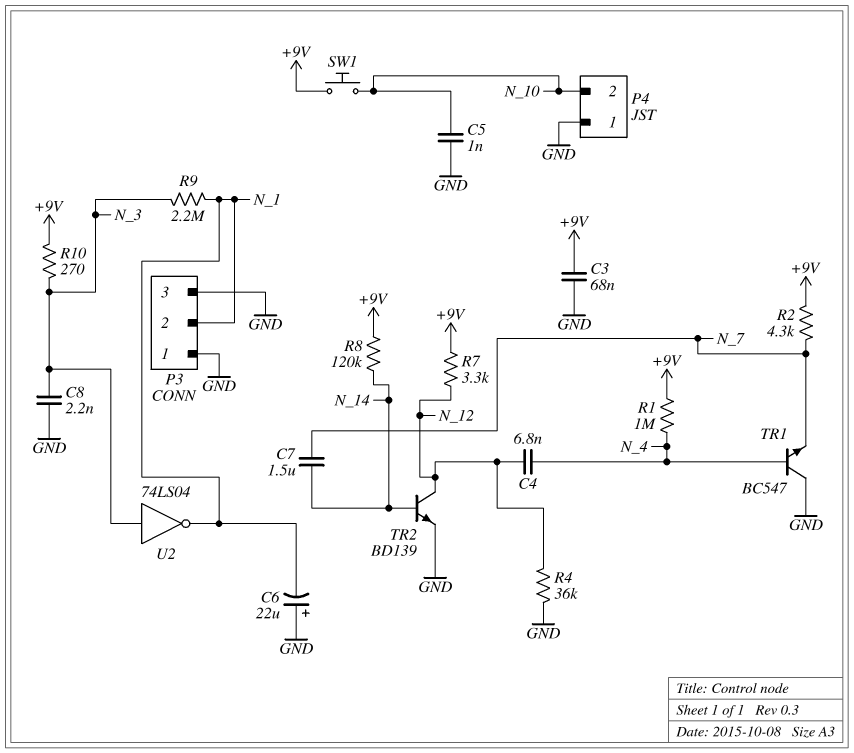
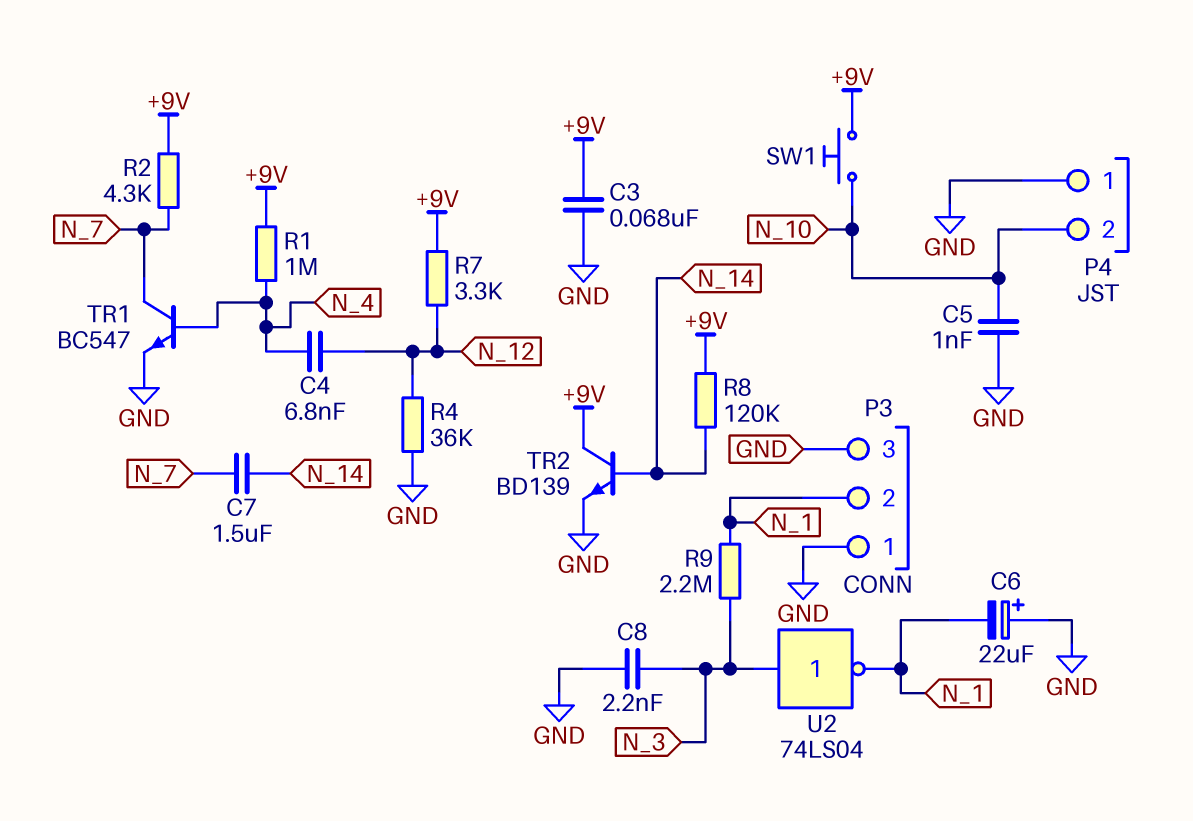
R10: 270 (+9V, N_3) -> none
TR1: NPN BC547 (B N_4, C GND, E N_7) -> NPN BC547 (B N_4, C N_7, E GND)
TR2: NPN BD139 (B N_14, C N_12, E GND) -> NPN BD139 (B N_14, C +9V, E GND)

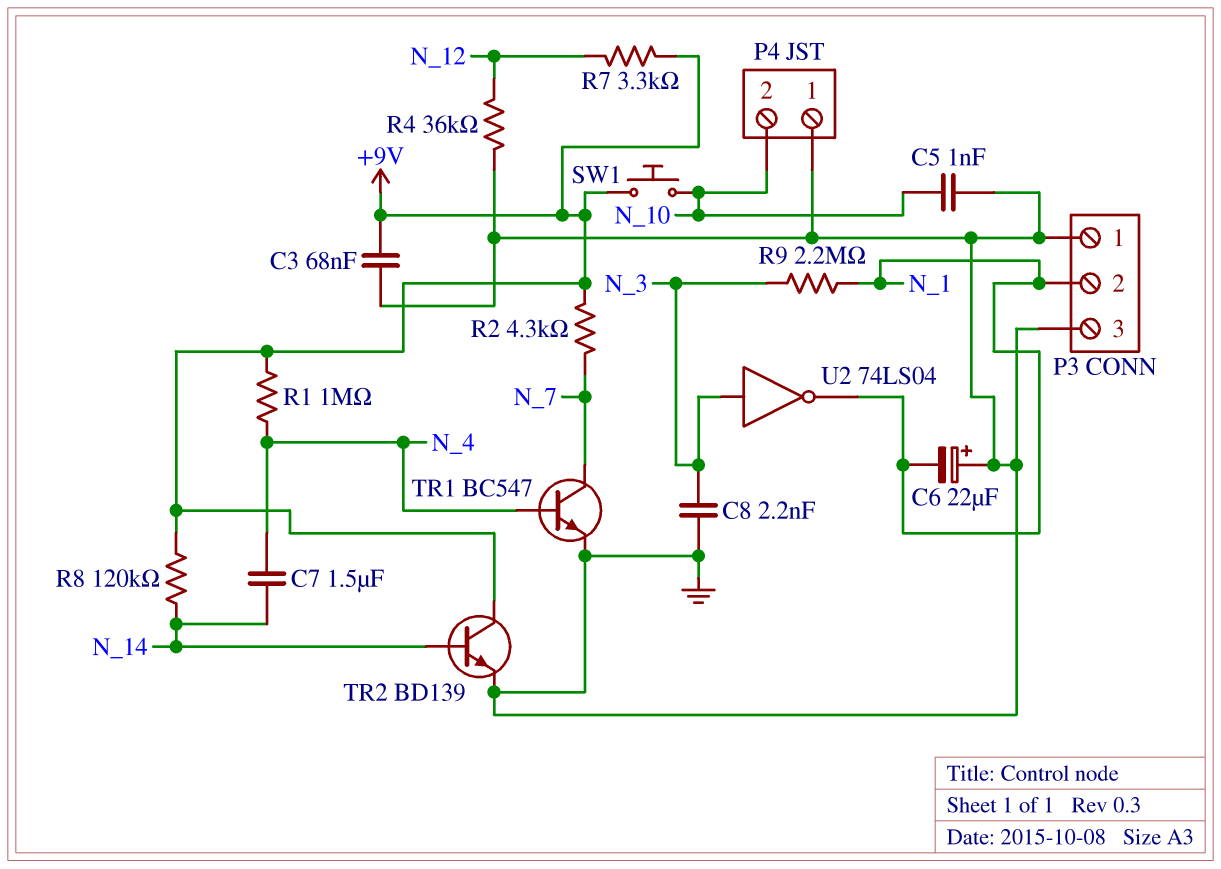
C4: 6.8nF (N_4, N_12) -> none
C7: 1.5uF (N_7, N_14) -> 1.5uF (N_4, N_14)

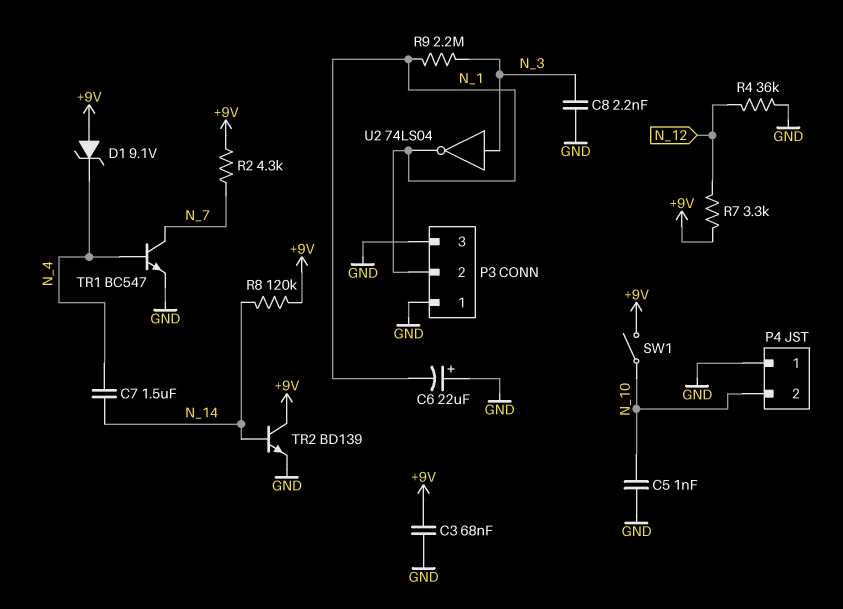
D1: none -> zener 9.1V (A +9V, K N_4)
R1: 1M (+9V, N_4) -> none
SW1: button (+9V, N_10) -> switch (+9V, N_10)

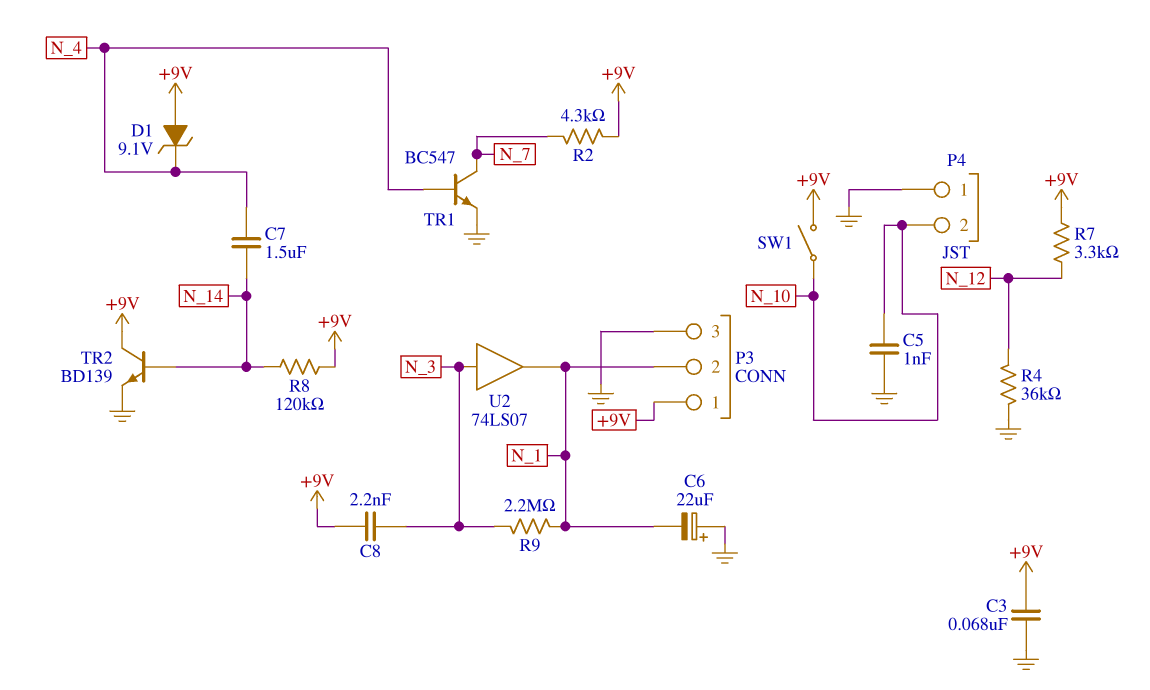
C8: 2.2nF (GND, N_3) -> 2.2nF (+9V, N_3)
P3 pin 1: GND -> +9V
U2: NOT 74LS04 (in N_3, out N_1) -> buffer 74LS07 (in N_3, out N_1)

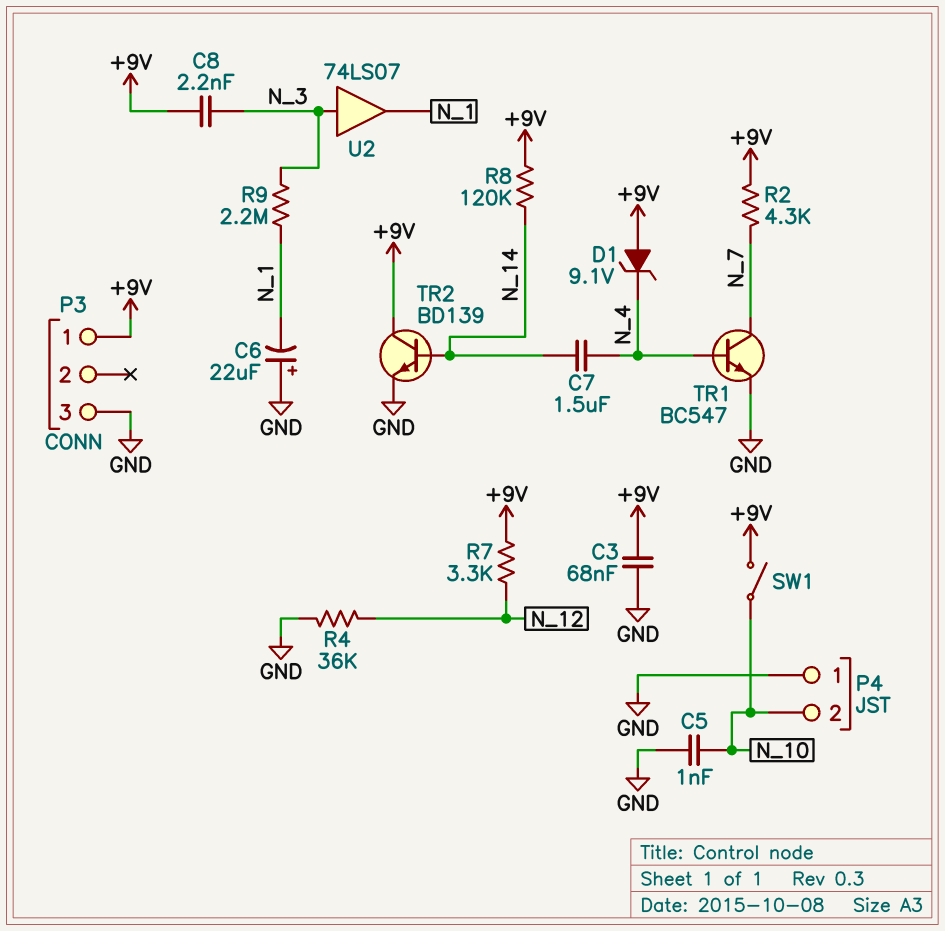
P3 pin 2: N_1 -> none

